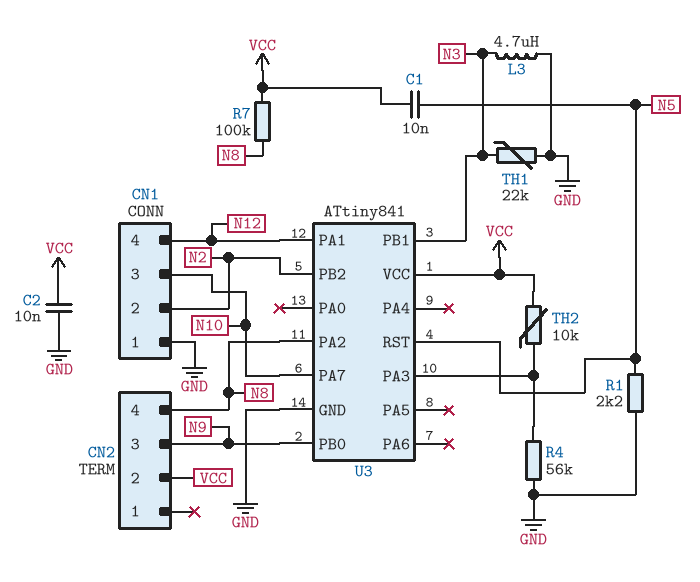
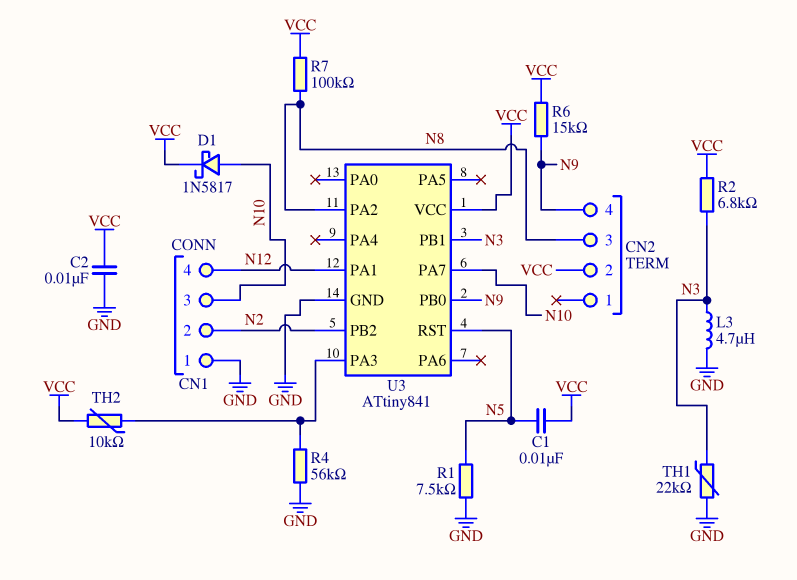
CN2 pin 3: N9 -> N8
CN2 pin 4: N8 -> N9
D1: none -> schottky 1N5817 (A N10, K VCC)
R1: 2.2k (GND, N5) -> 7.5k (GND, N5)
R2: none -> 6.8k (N3, VCC)
R6: none -> 15k (N9, VCC)

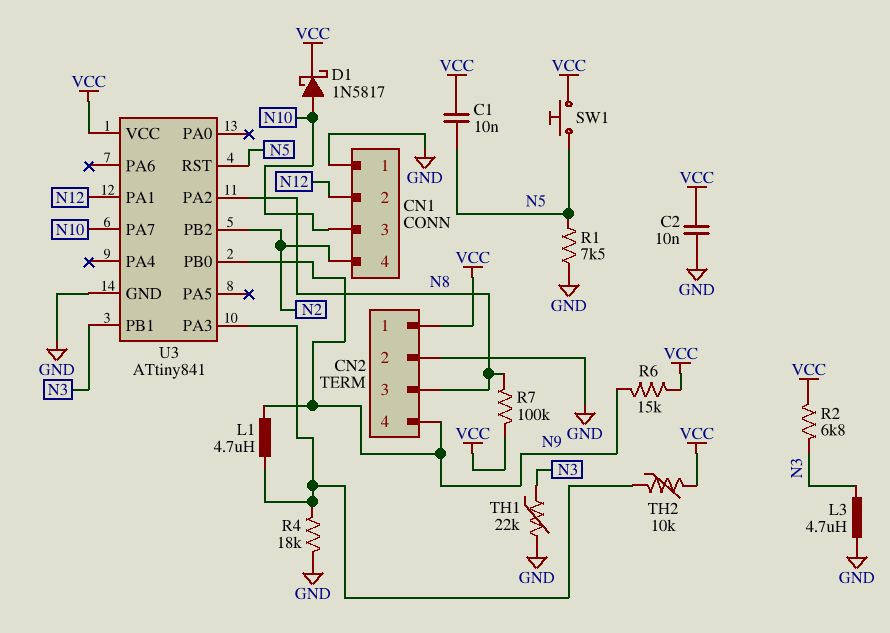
CN1 pin 2: N2 -> N12
CN1 pin 4: N12 -> N2
CN2 pin 1: none -> VCC
CN2 pin 2: VCC -> GND
L1: none -> 4.7uH (N9, U3/PA3)
R4: 56k (GND, U3/PA3) -> 18k (GND, U3/PA3)
SW1: none -> button (N5, VCC)

